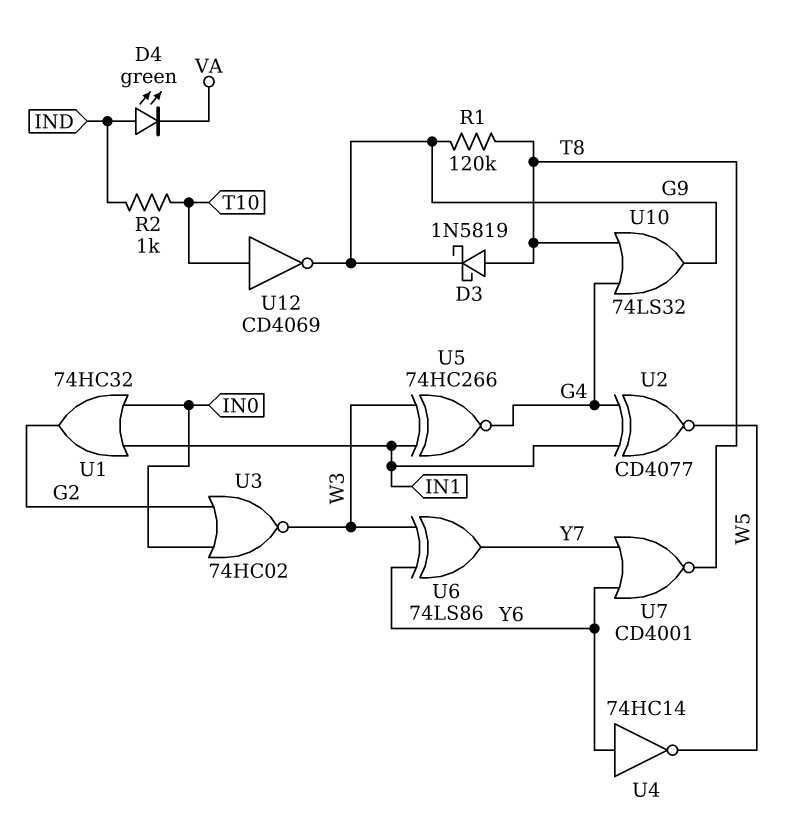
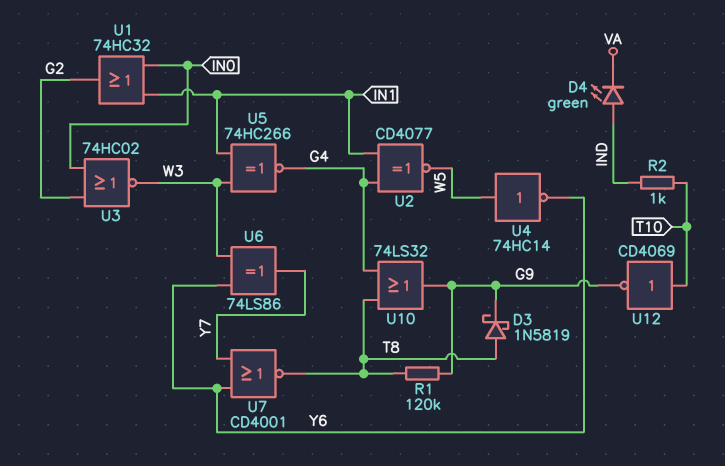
U4: NOT 74HC14 (in Y6, out W5) -> NOT 74HC14 (in W5, out Y6)

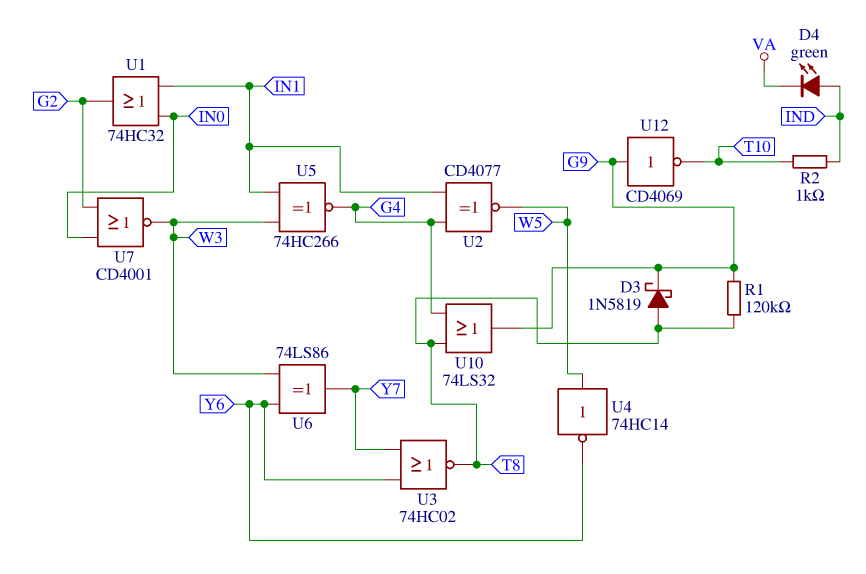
U3: NOR 74HC02 (in G2, in IN0, out W3) -> NOR 74HC02 (in Y6, in Y7, out T8)
U7: NOR CD4001 (in Y6, in Y7, out T8) -> NOR CD4001 (in G2, in IN0, out W3)
U12: NOT CD4069 (in T10, out G9) -> NOT CD4069 (in G9, out T10)

